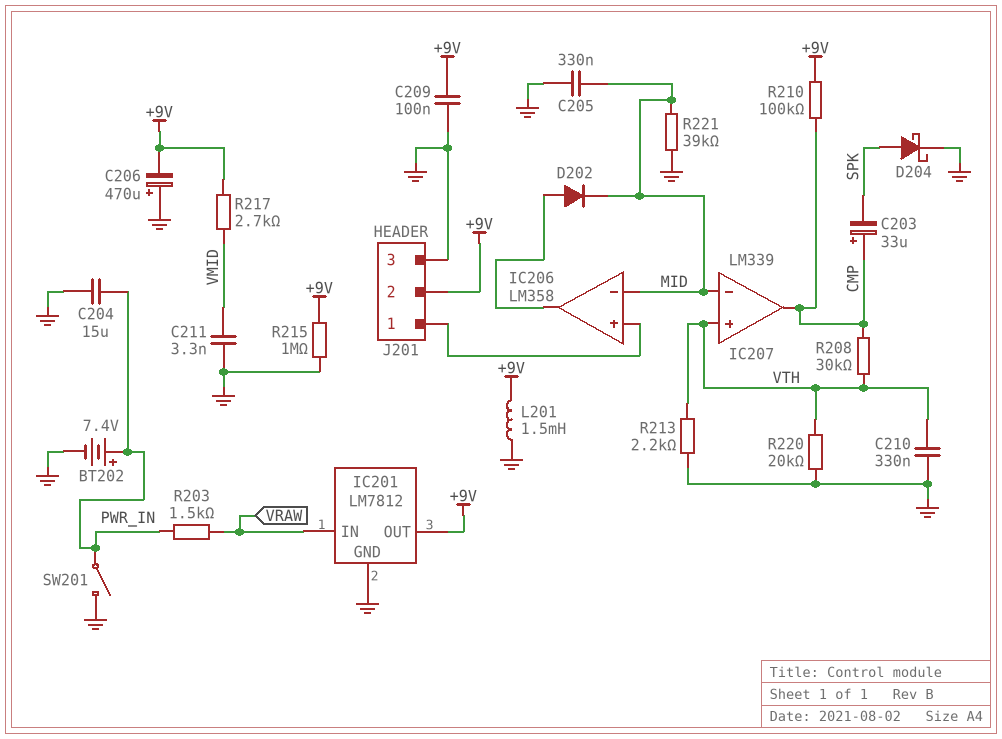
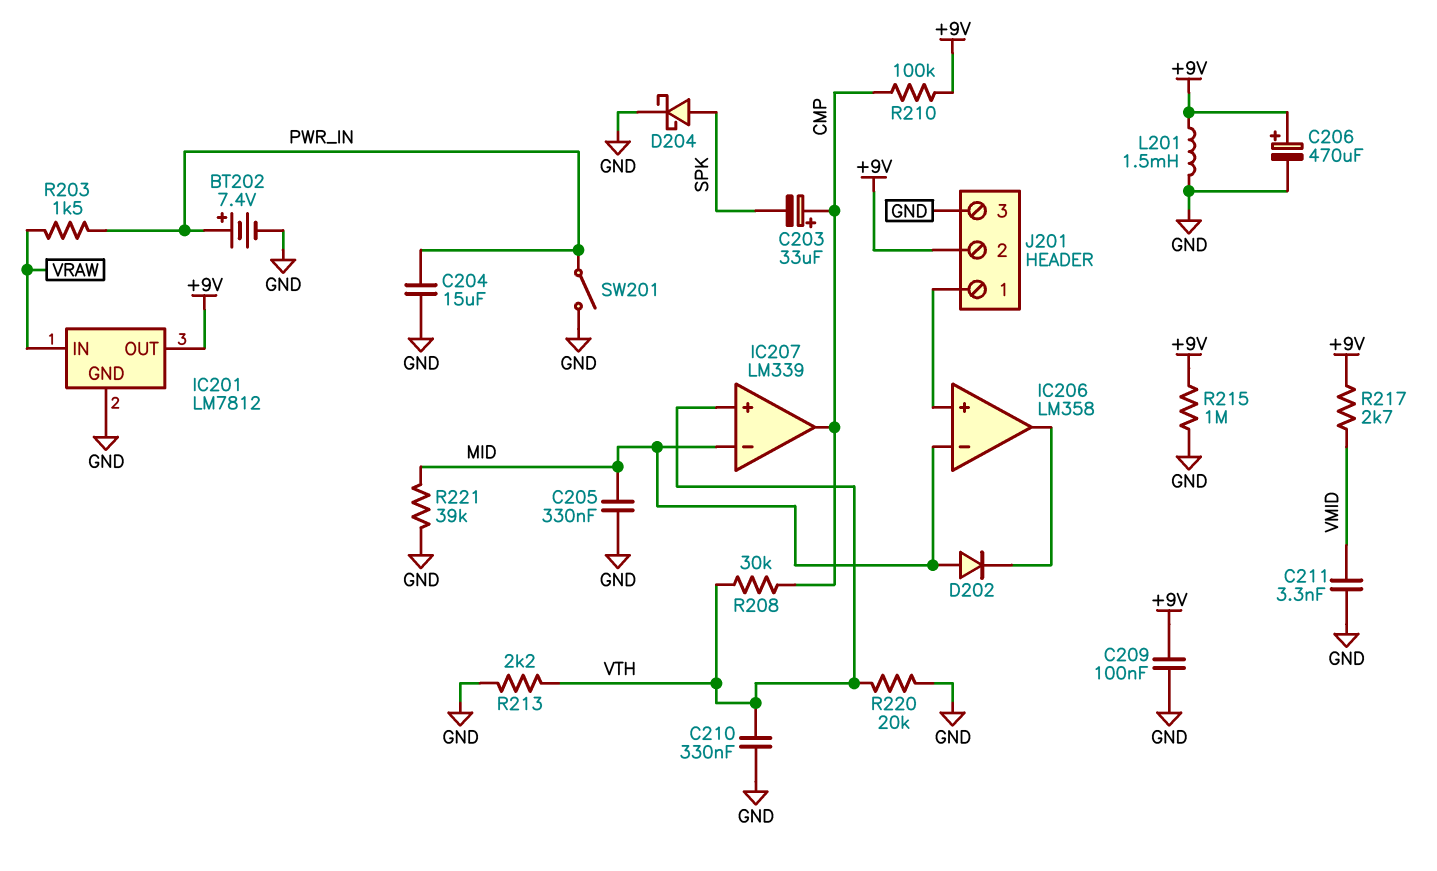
C206: 470uF (plus GND, minus +9V) -> 470uF (plus +9V, minus GND)
D202: diode (A IC206/out, K MID) -> diode (A MID, K IC206/out)

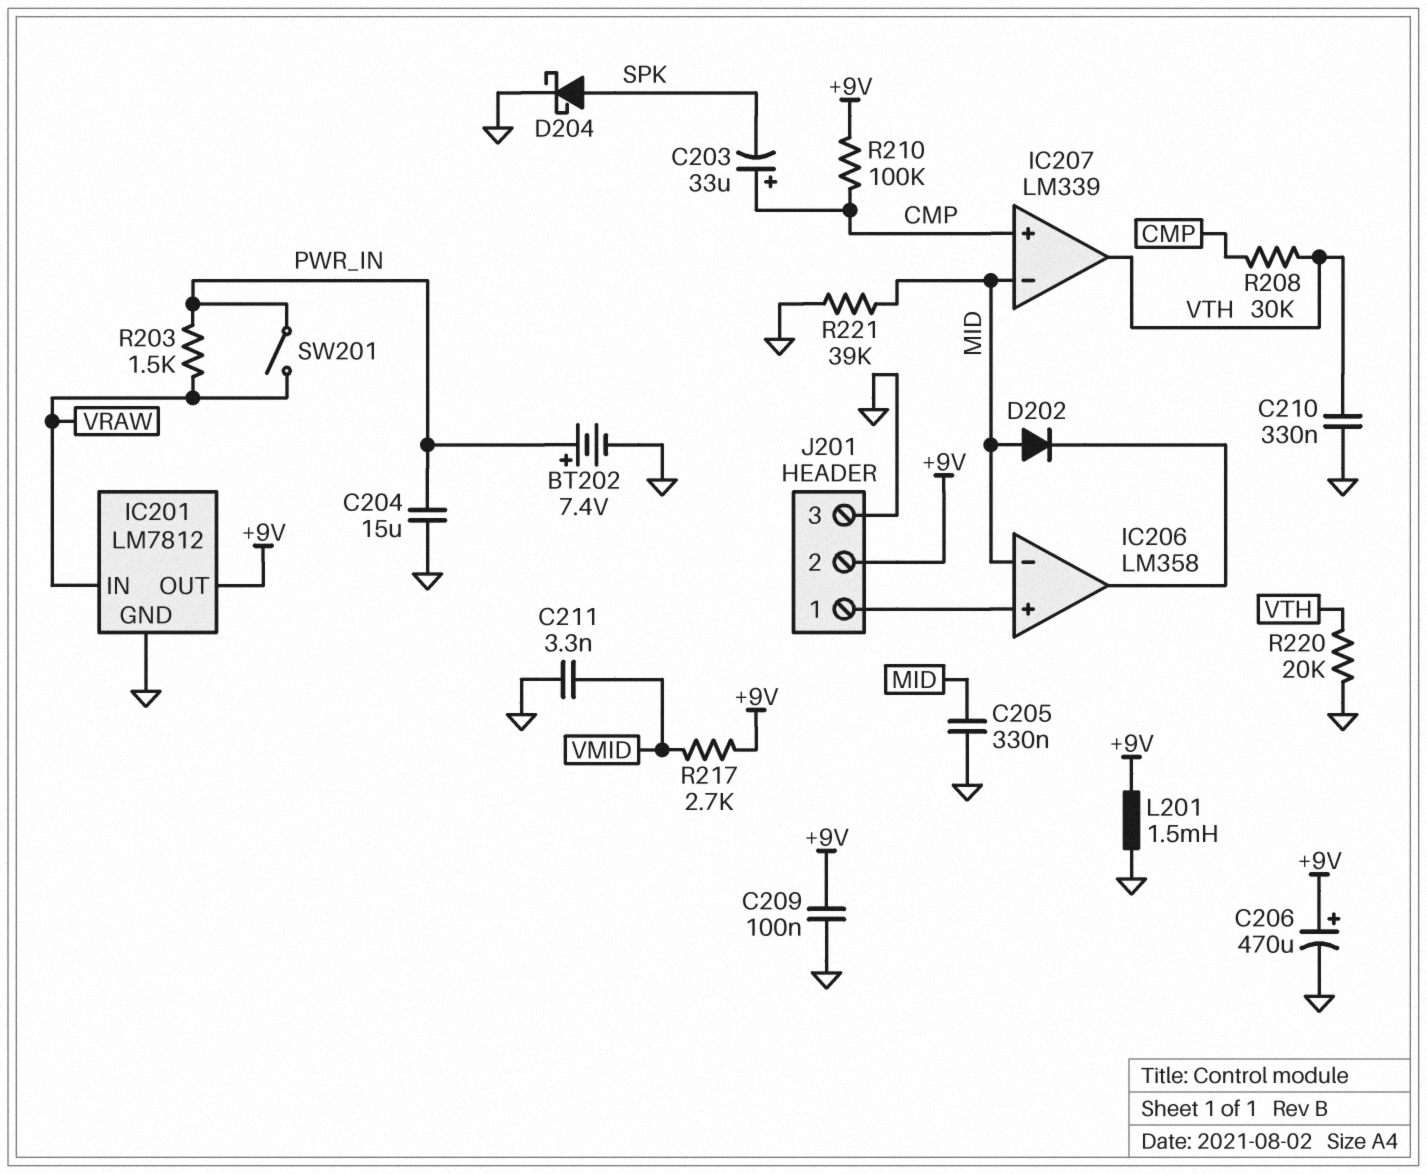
IC207 pin in+: VTH -> CMP
IC207 pin out: CMP -> VTH
R213: 2.2k (GND, VTH) -> none
R215: 1M (+9V, GND) -> none
SW201: switch (GND, PWR_IN) -> switch (PWR_IN, VRAW)

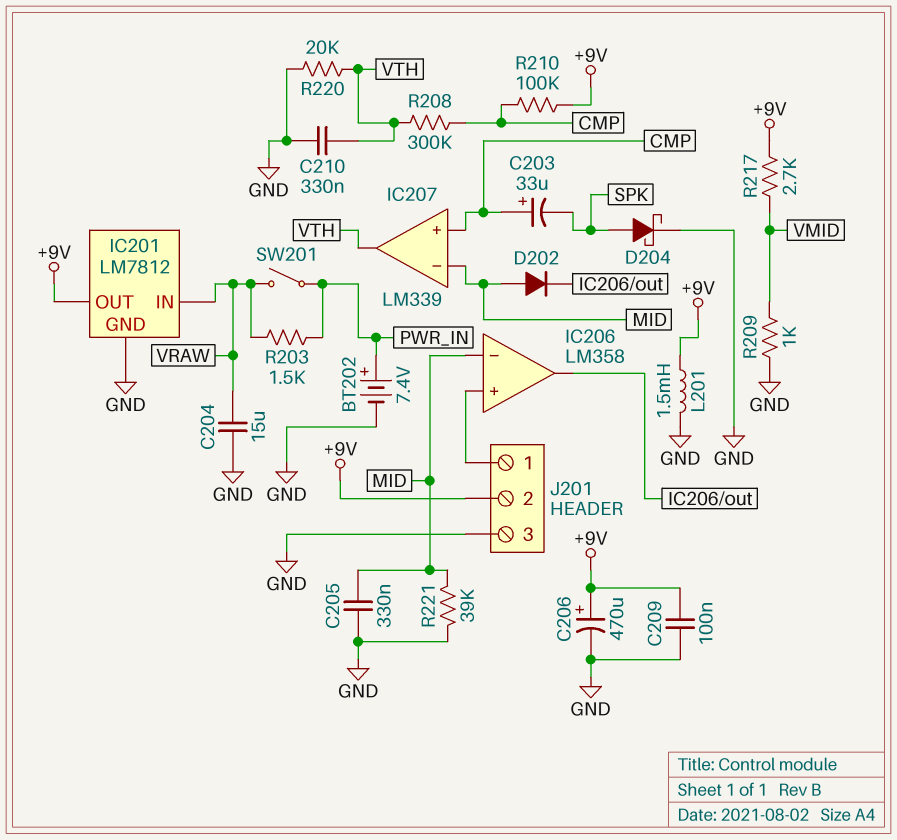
C204: 15uF (GND, PWR_IN) -> 15uF (GND, VRAW)
C211: 3.3nF (GND, VMID) -> none
R208: 30k (CMP, VTH) -> 300k (CMP, VTH)
R209: none -> 1k (GND, VMID)

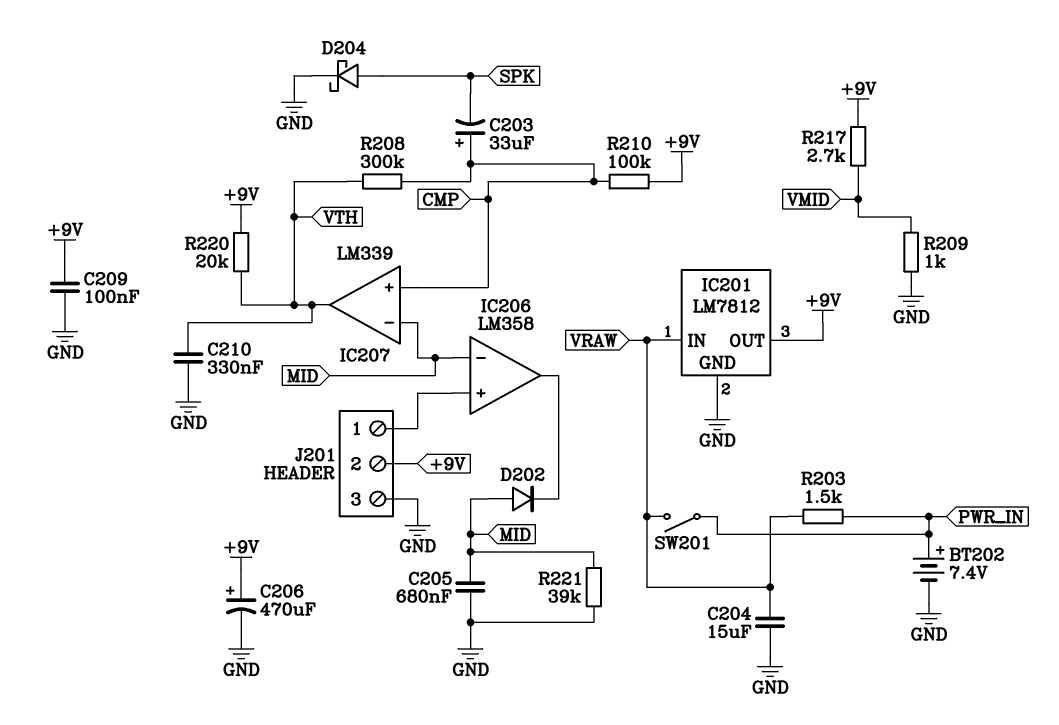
C205: 330nF (GND, MID) -> 680nF (GND, MID)
L201: 1.5mH (+9V, GND) -> none
R220: 20k (GND, VTH) -> 20k (+9V, VTH)

